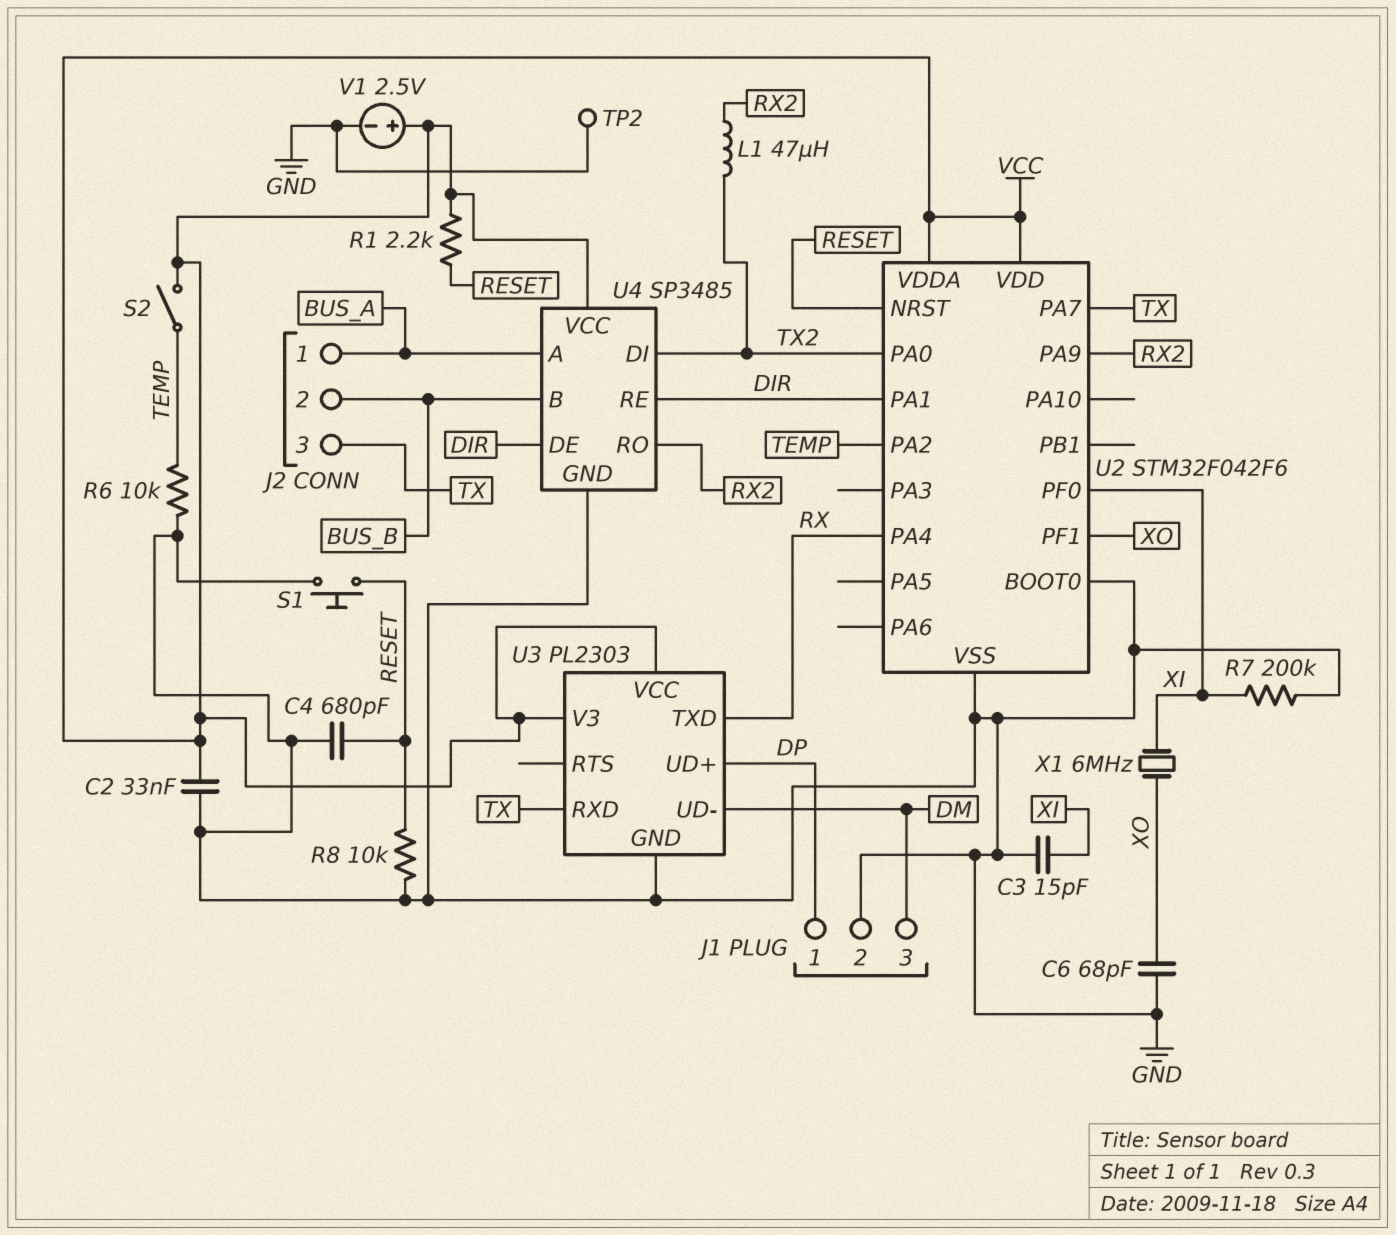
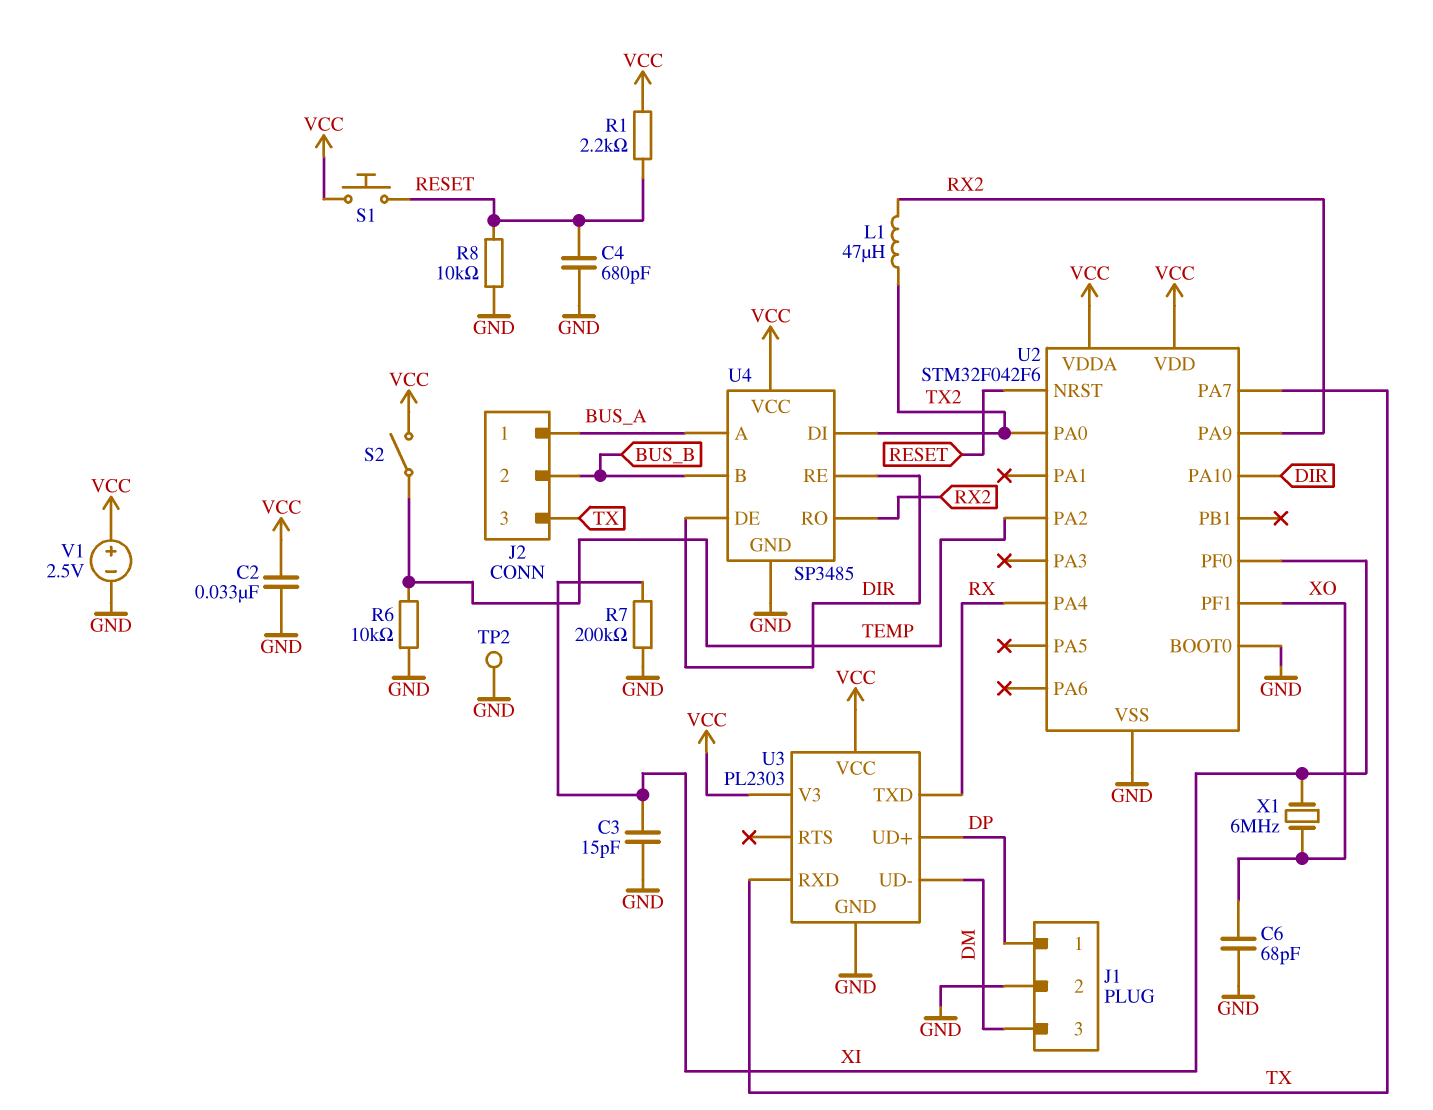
S1: button (GND, RESET) -> button (RESET, VCC)
U2 pin PA1: DIR -> none
U2 pin PA10: none -> DIR

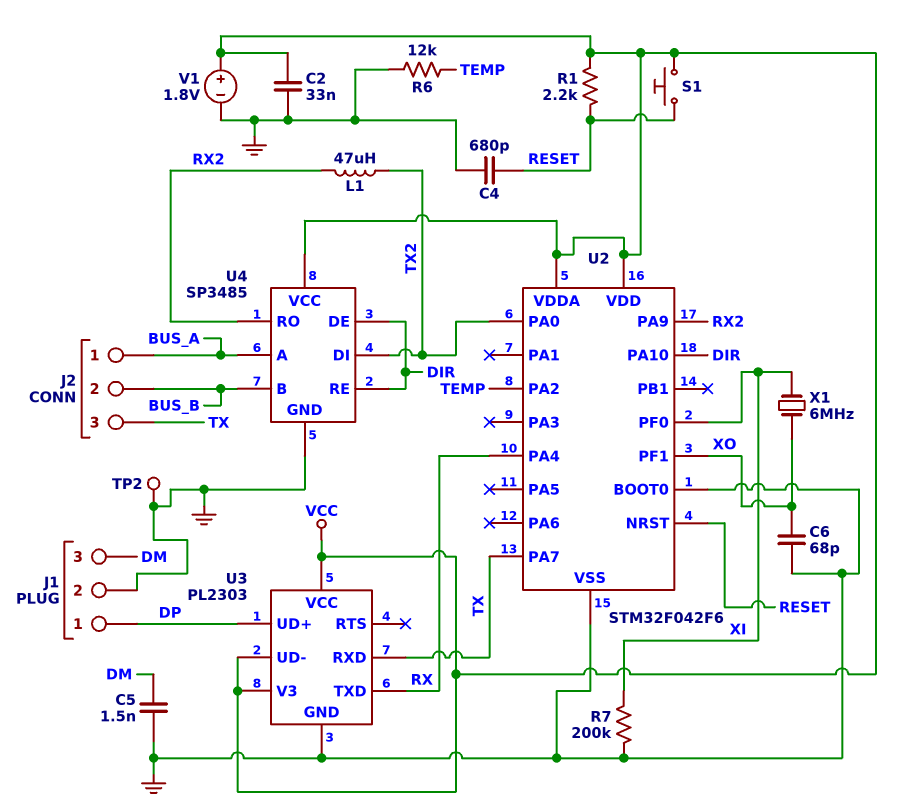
C3: 15pF (GND, XI) -> none
C5: none -> 1.5nF (DM, GND)
R6: 10k (GND, TEMP) -> 12k (GND, TEMP)
R8: 10k (GND, RESET) -> none
S2: switch (TEMP, VCC) -> none
U3 pin UD-: DM -> VCC
V1: 2.5V (plus VCC, minus GND) -> 1.8V (plus VCC, minus GND)

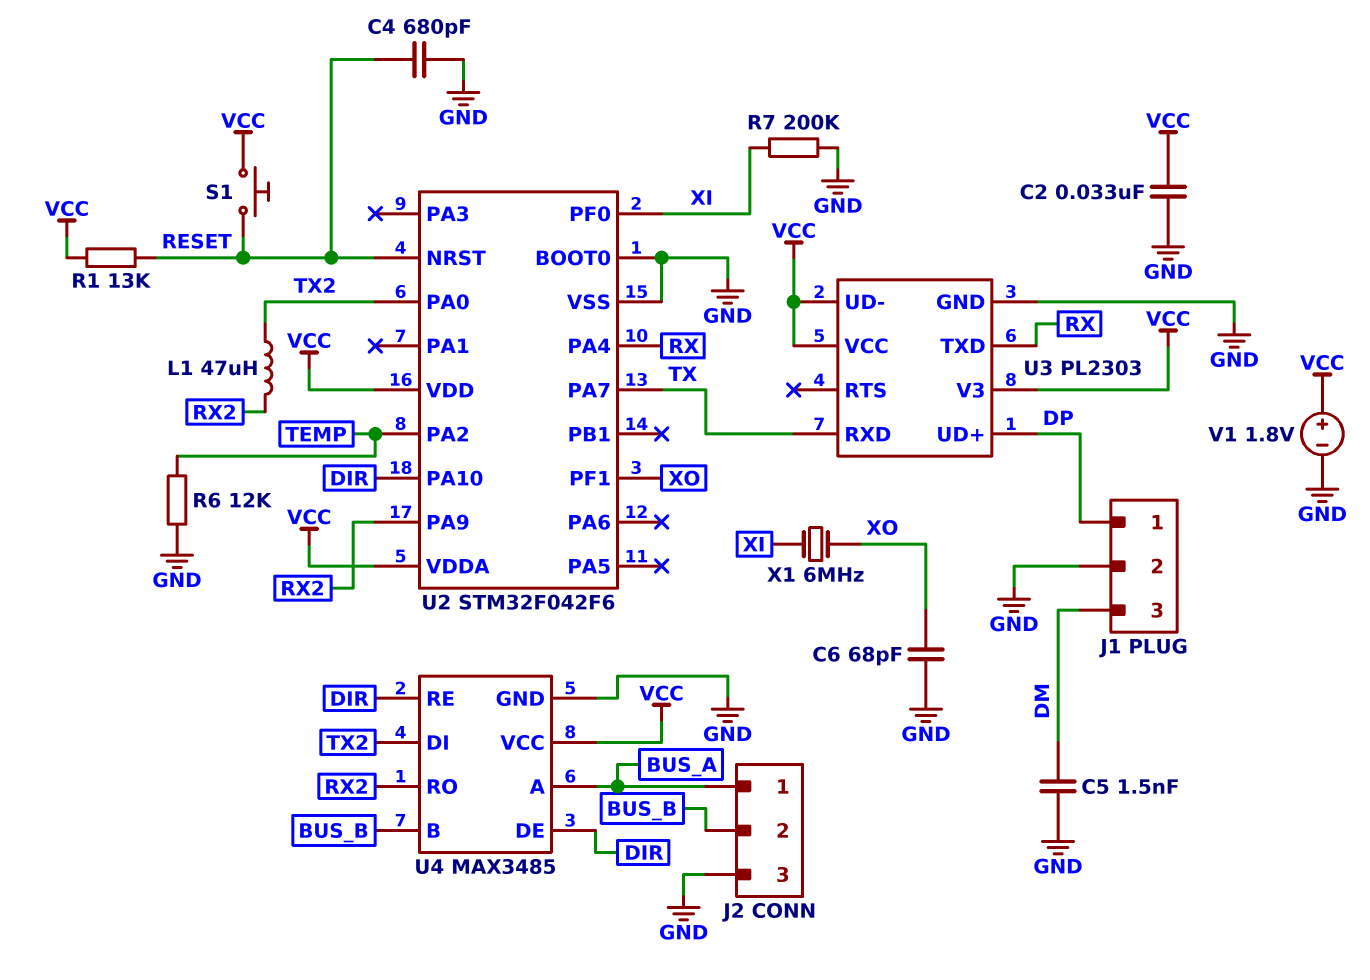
J2 pin 3: TX -> GND
R1: 2.2k (RESET, VCC) -> 13k (RESET, VCC)
TP2: test point (GND) -> none
U4: SP3485 -> MAX3485

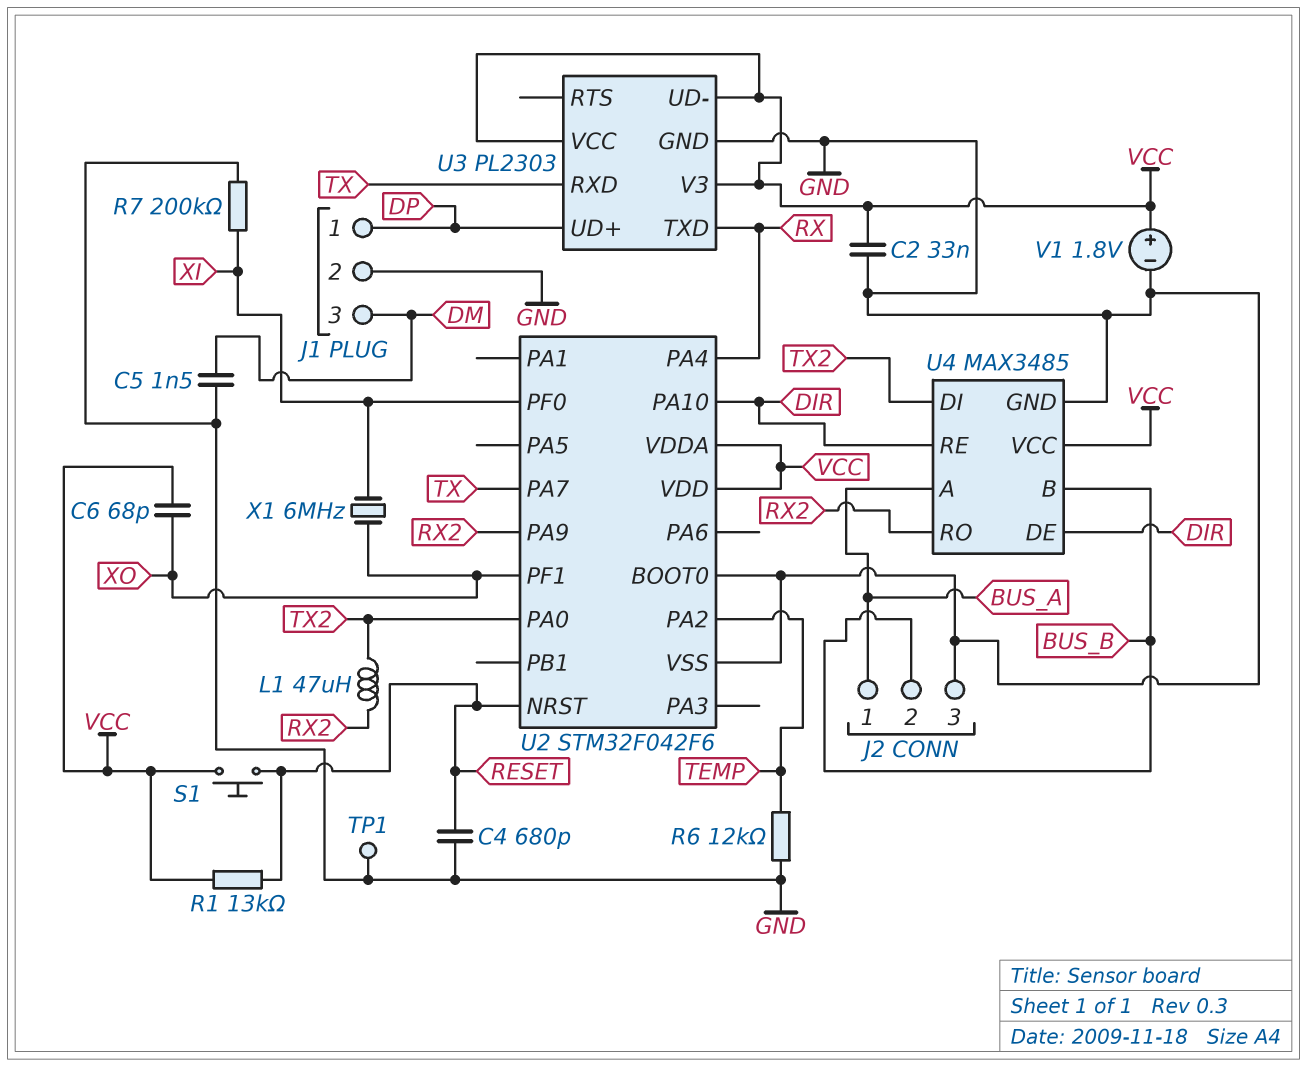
C6: 68pF (GND, XO) -> 68pF (VCC, XO)
TP1: none -> test point (GND)

